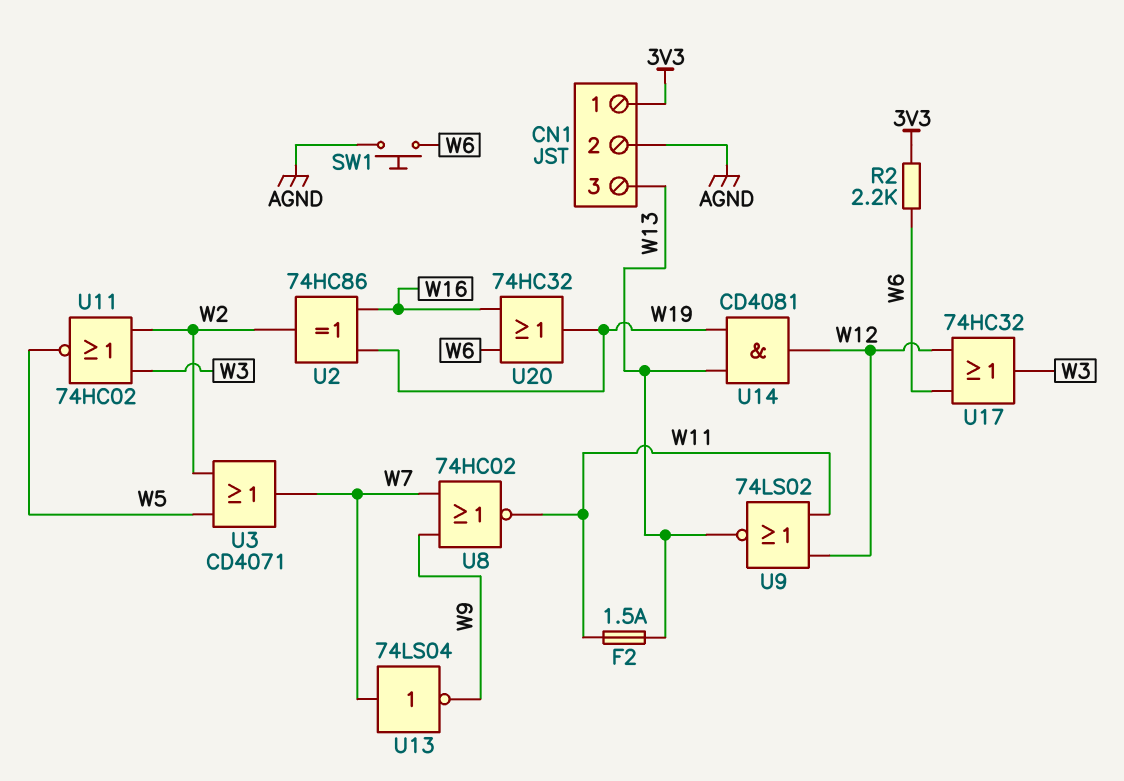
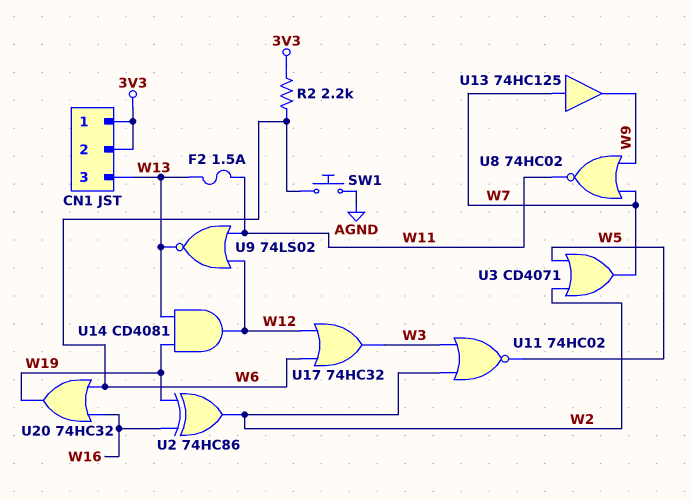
CN1 pin 2: AGND -> 3V3
U13: NOT 74LS04 (in W7, out W9) -> buffer 74HC125 (in W7, out W9)

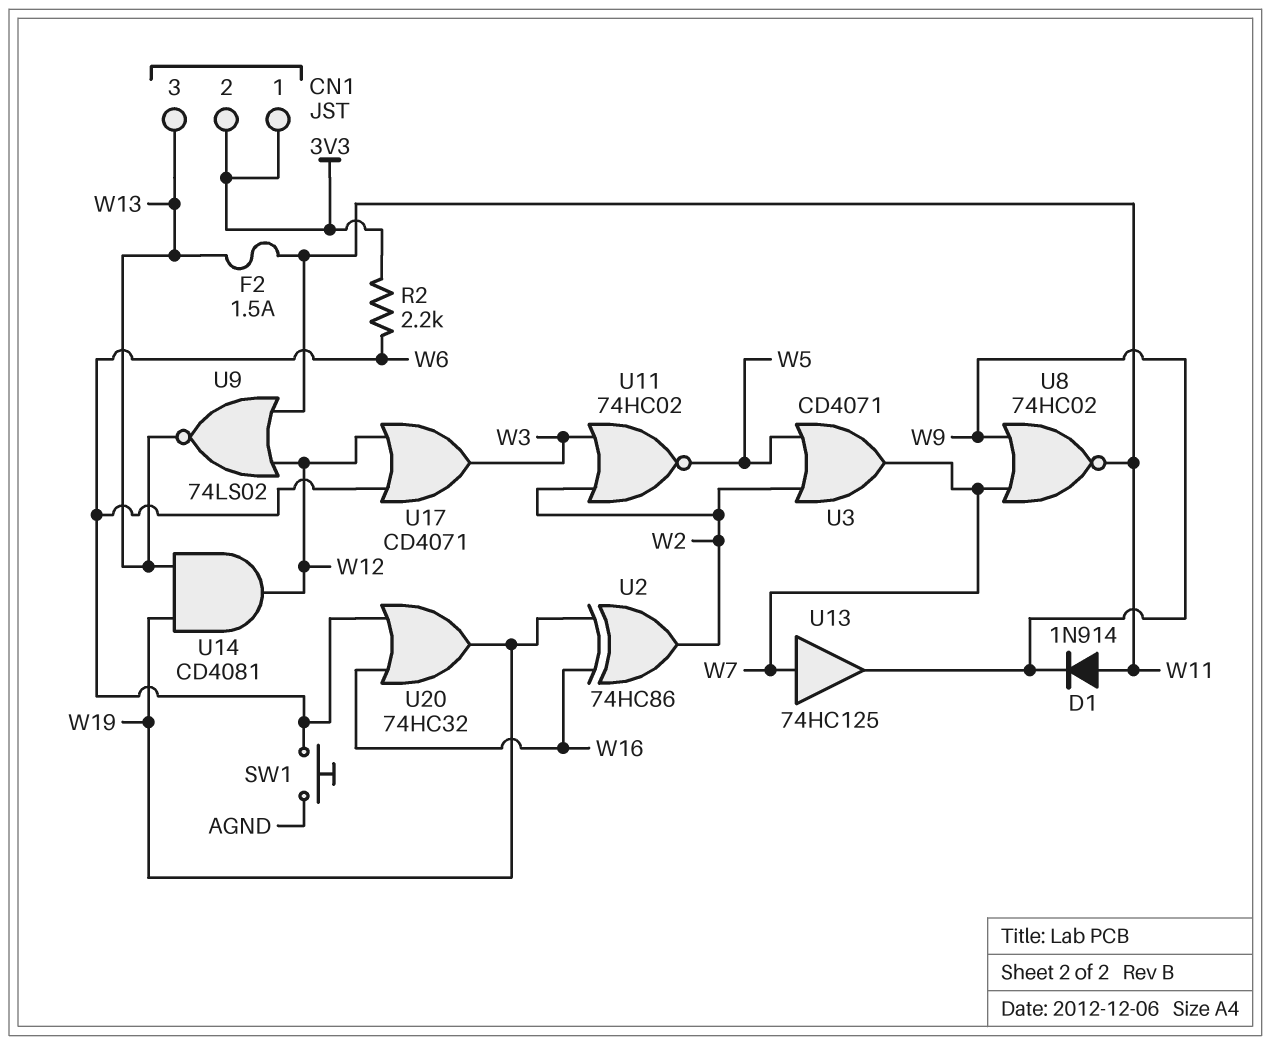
D1: none -> diode 1N914 (A W11, K W9)
U17: OR 74HC32 (in W6, in W12, out W3) -> OR CD4071 (in W6, in W12, out W3)

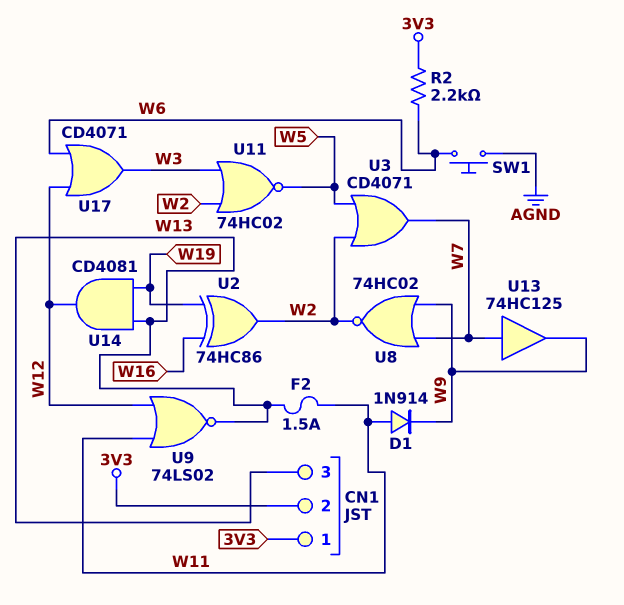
U8: NOR 74HC02 (in W7, in W9, out W11) -> NOR 74HC02 (in W7, in W9, out W2)
U20: OR 74HC32 (in W6, in W16, out W19) -> none

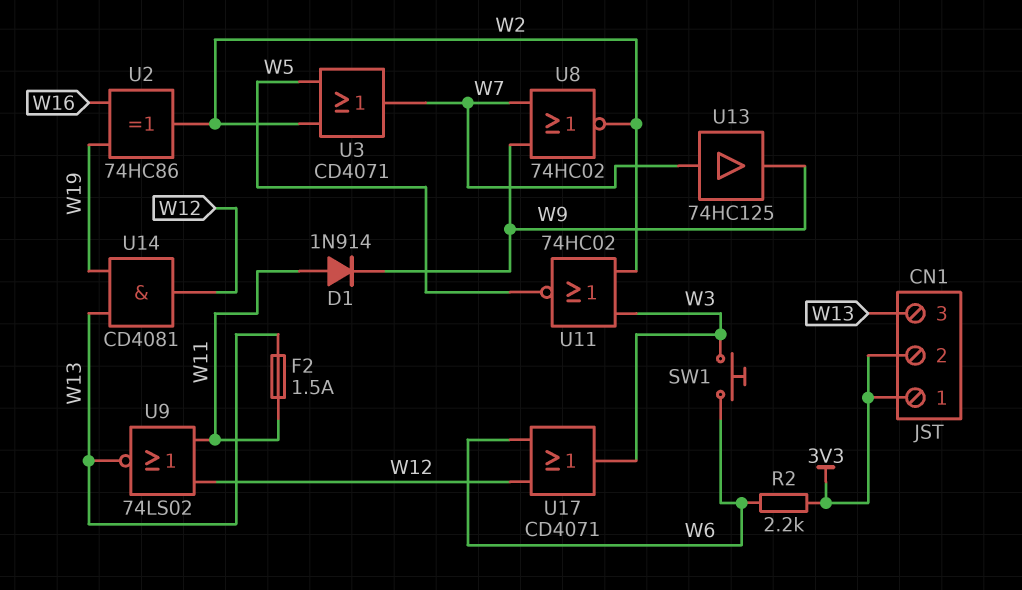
SW1: button (AGND, W6) -> button (W3, W6)

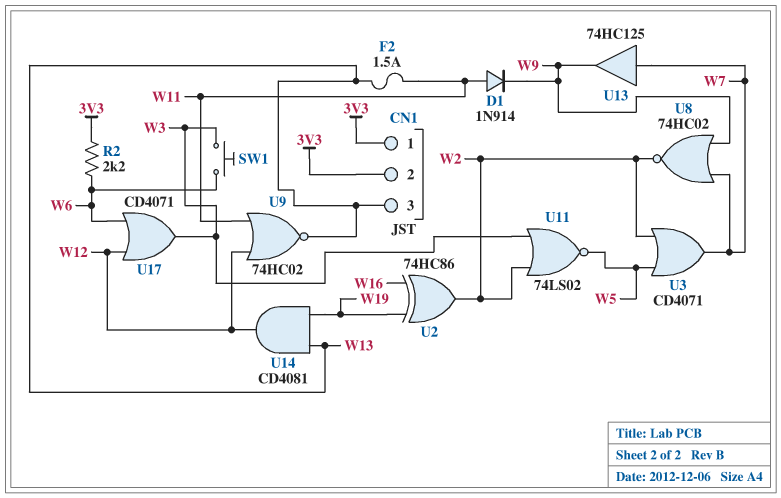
U9: NOR 74LS02 (in W11, in W12, out W13) -> NOR 74HC02 (in W11, in W12, out W13)
U11: NOR 74HC02 (in W2, in W3, out W5) -> NOR 74LS02 (in W2, in W3, out W5)

